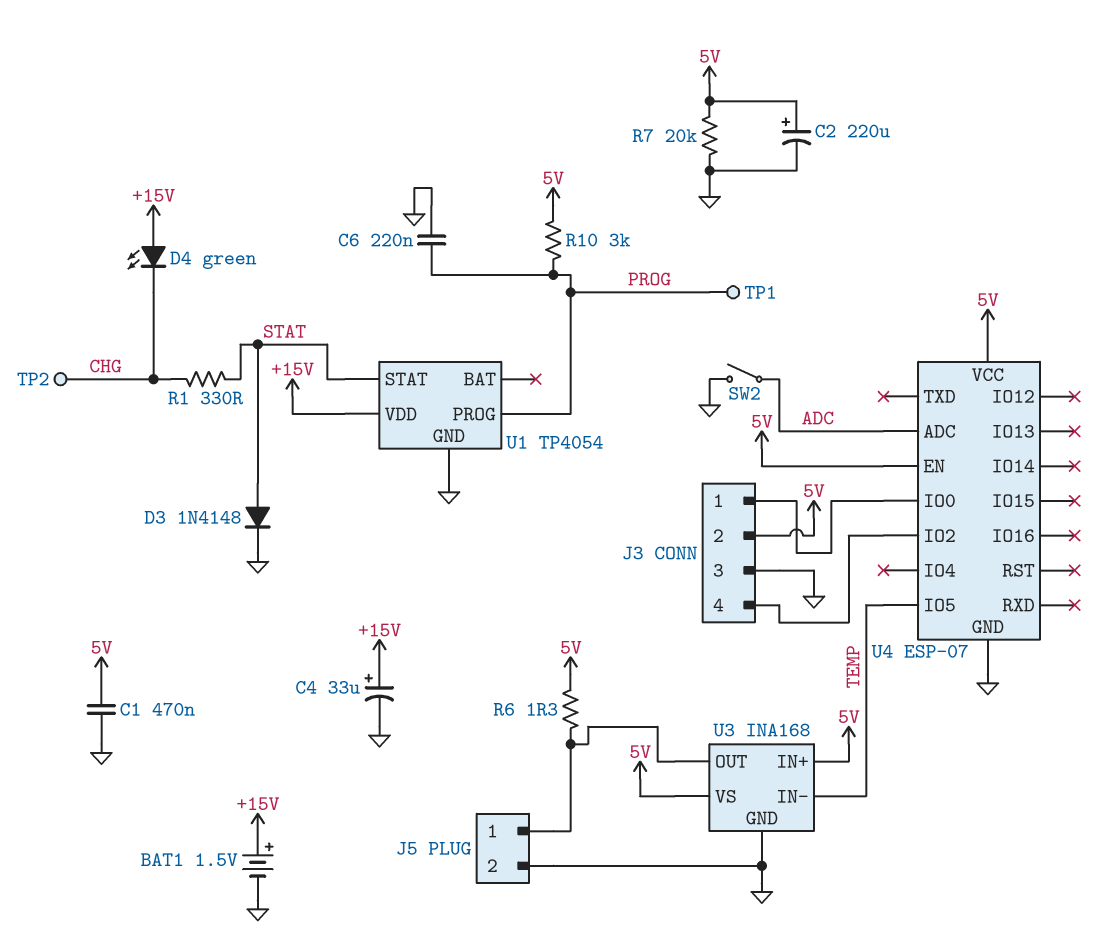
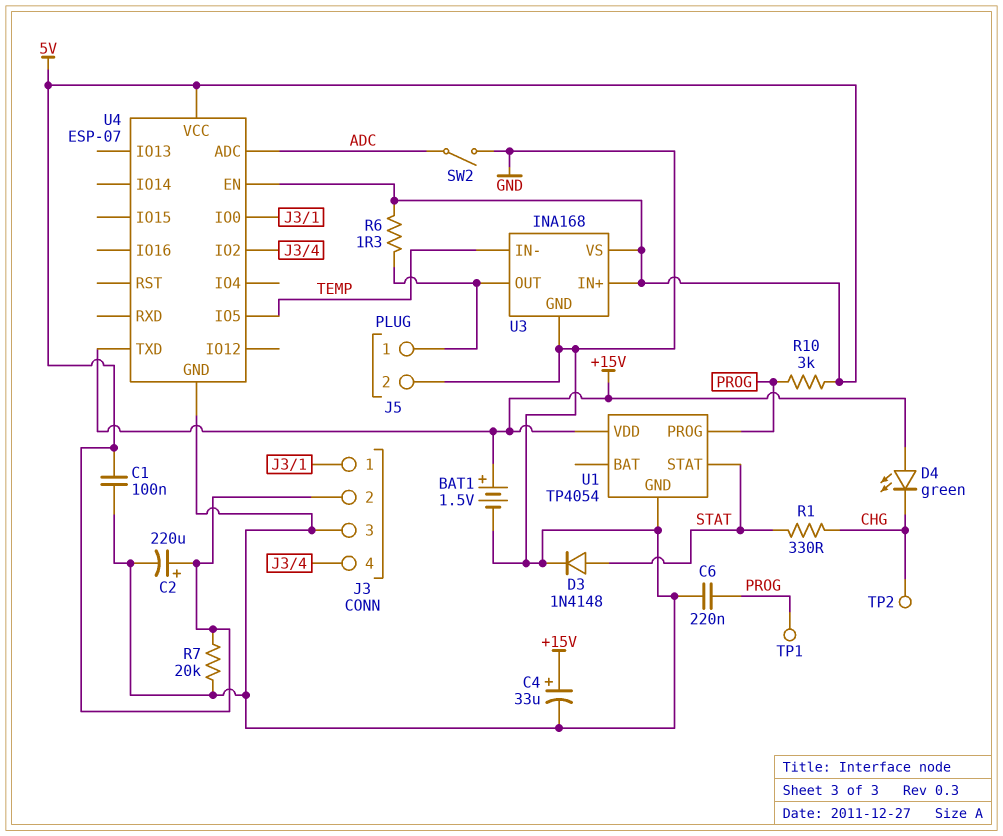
C1: 470nF (5V, GND) -> 100nF (5V, GND)
U4 pin TXD: none -> +15V

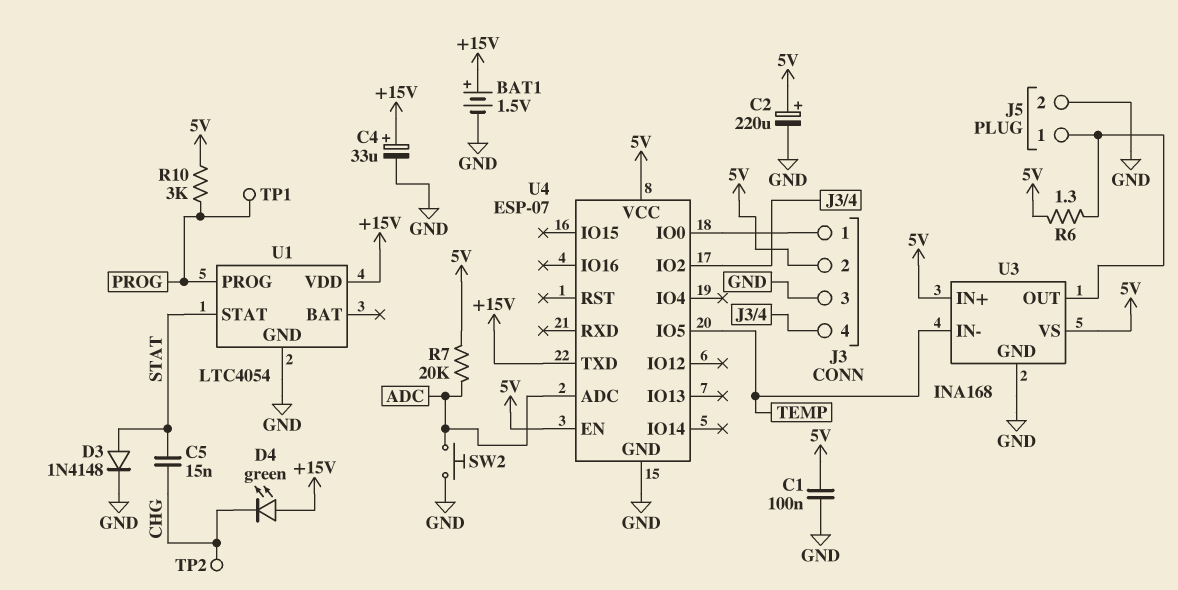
C5: none -> 15nF (CHG, STAT)
C6: 220nF (GND, PROG) -> none
R1: 330 (CHG, STAT) -> none
R7: 20k (5V, GND) -> 20k (5V, ADC)
SW2: switch (ADC, GND) -> button (ADC, GND)
U1: TP4054 -> LTC4054

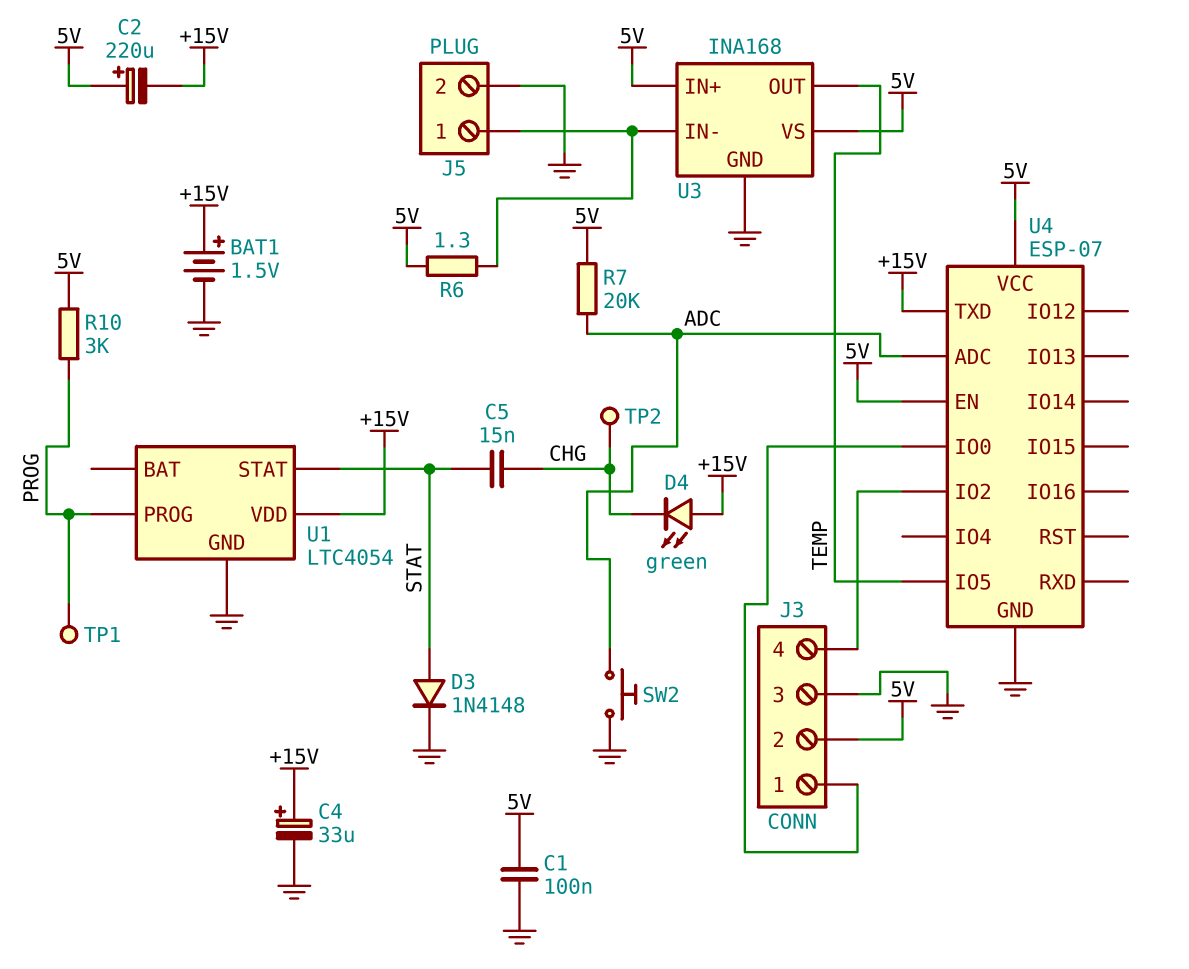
C2: 220uF (plus 5V, minus GND) -> 220uF (plus 5V, minus +15V)
U3 pin IN-: TEMP -> J5/1
U3 pin OUT: J5/1 -> TEMP

